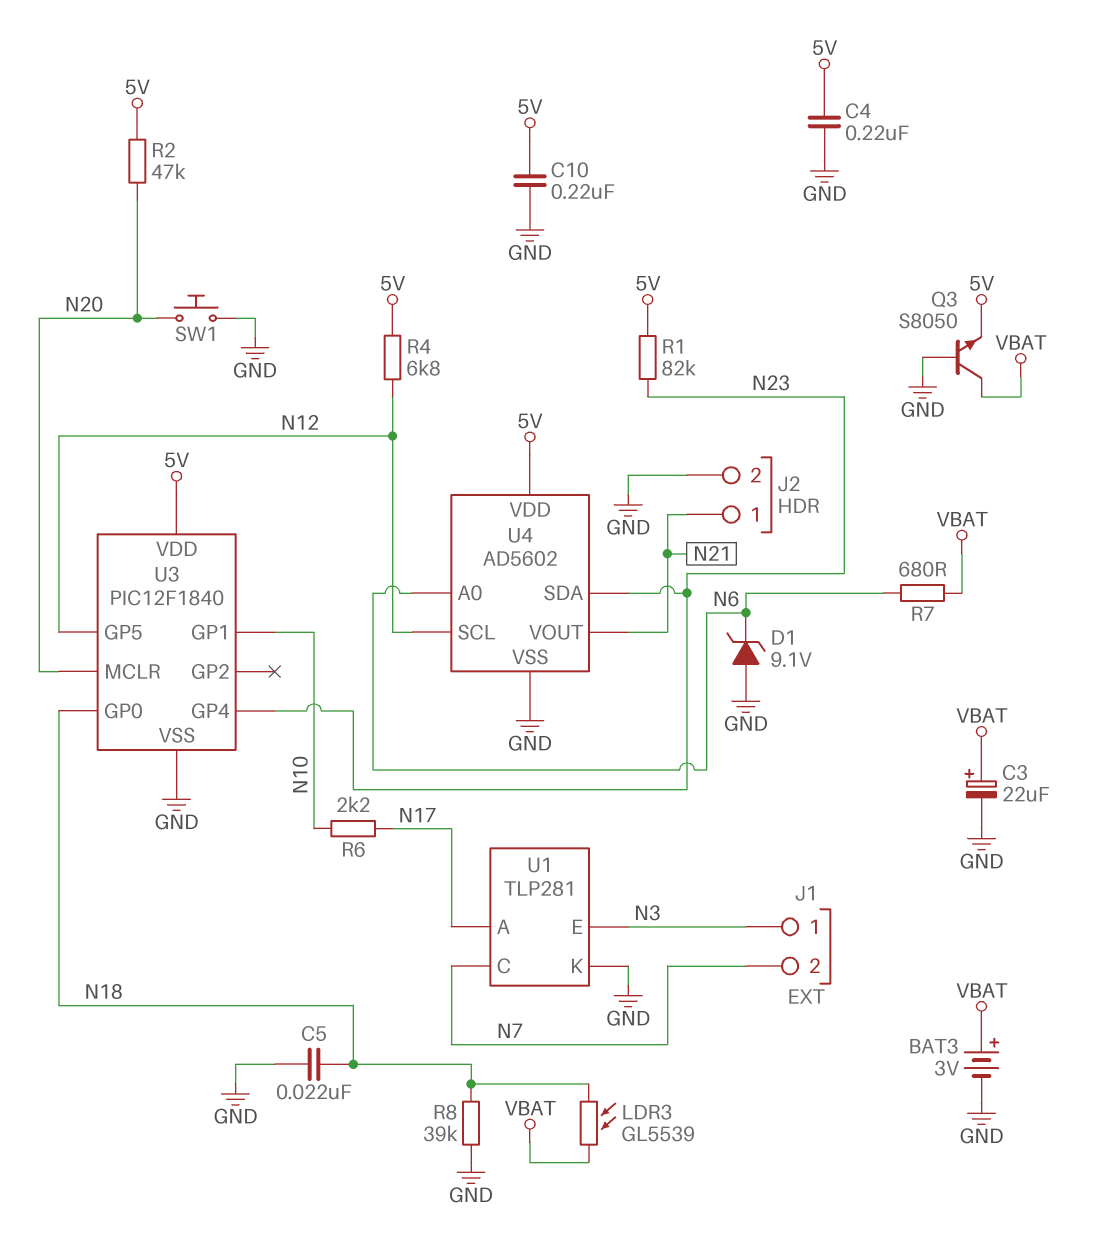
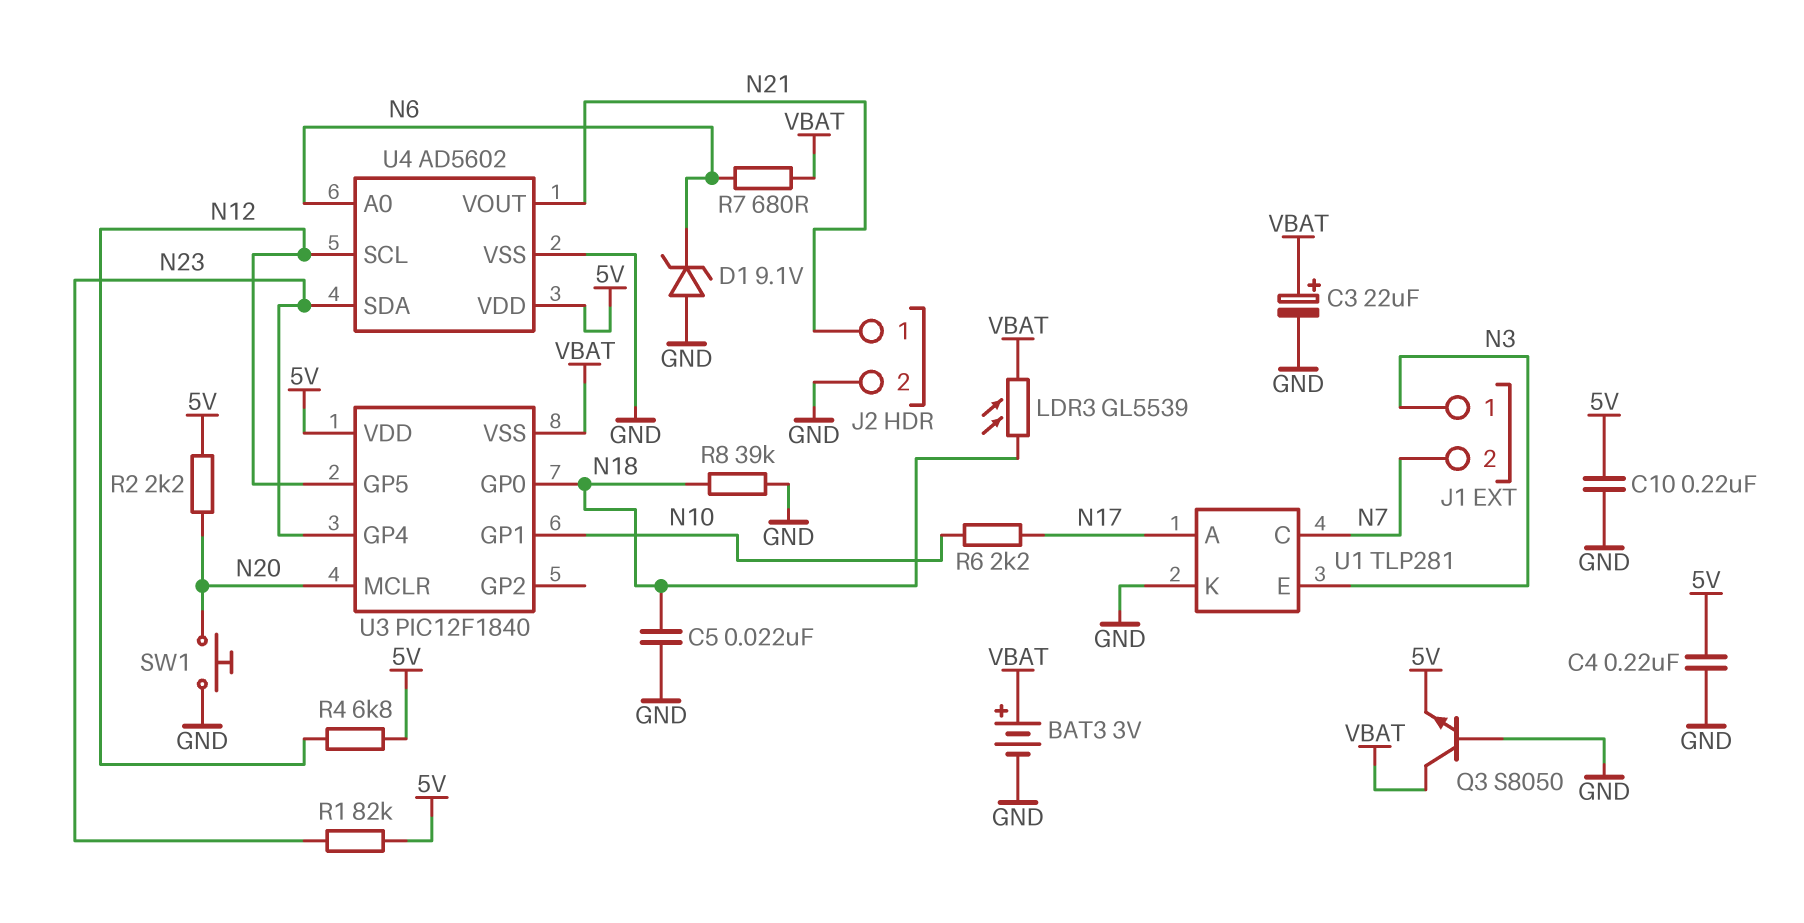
R2: 47k (5V, N20) -> 2.2k (5V, N20)
U3 pin VSS: GND -> VBAT

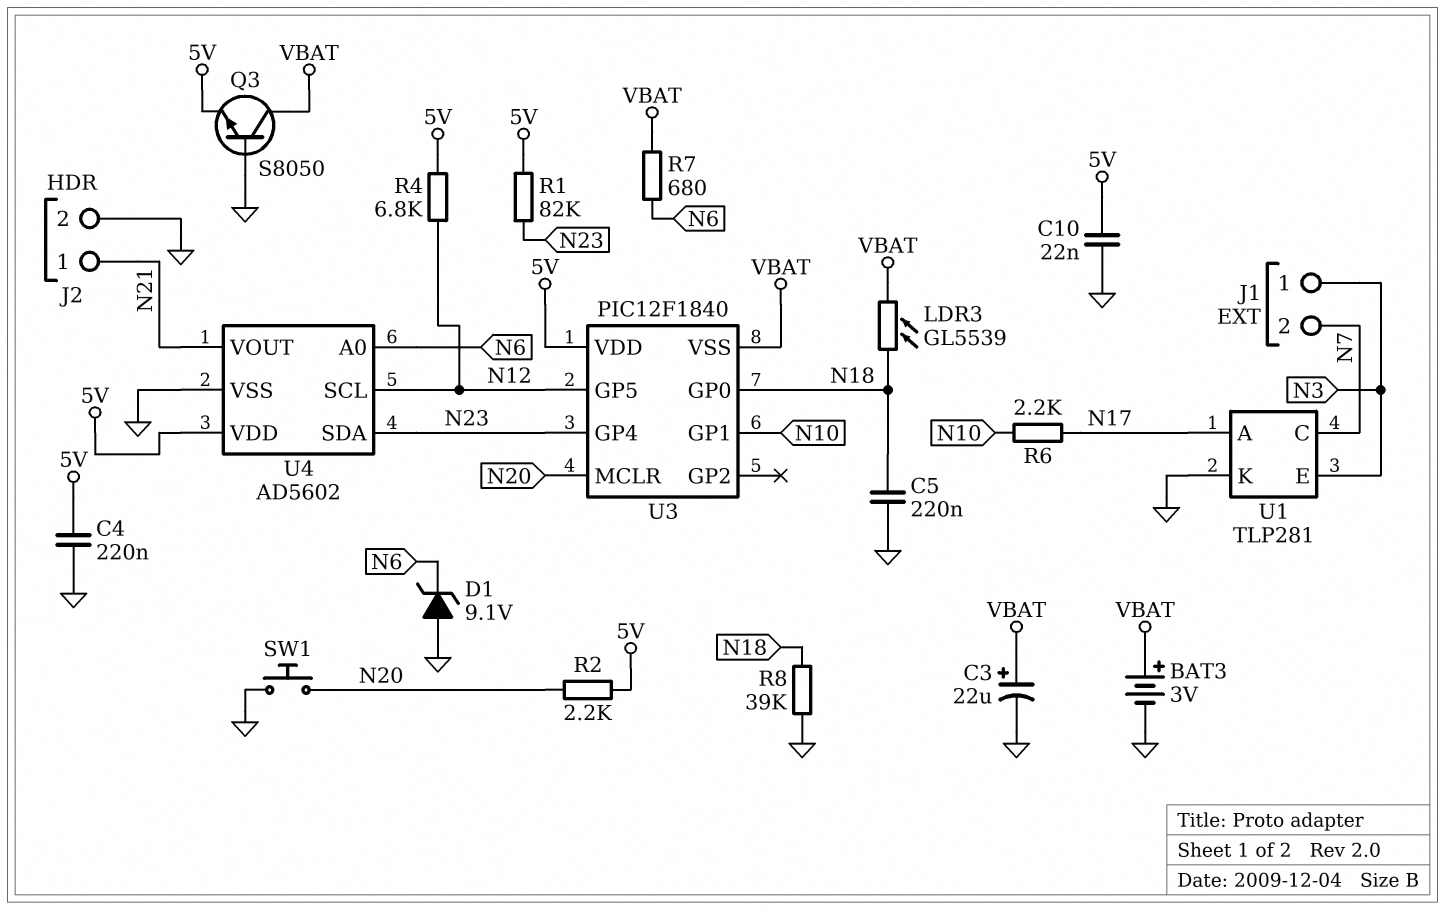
C5: 22nF (GND, N18) -> 220nF (GND, N18)
C10: 220nF (5V, GND) -> 22nF (5V, GND)

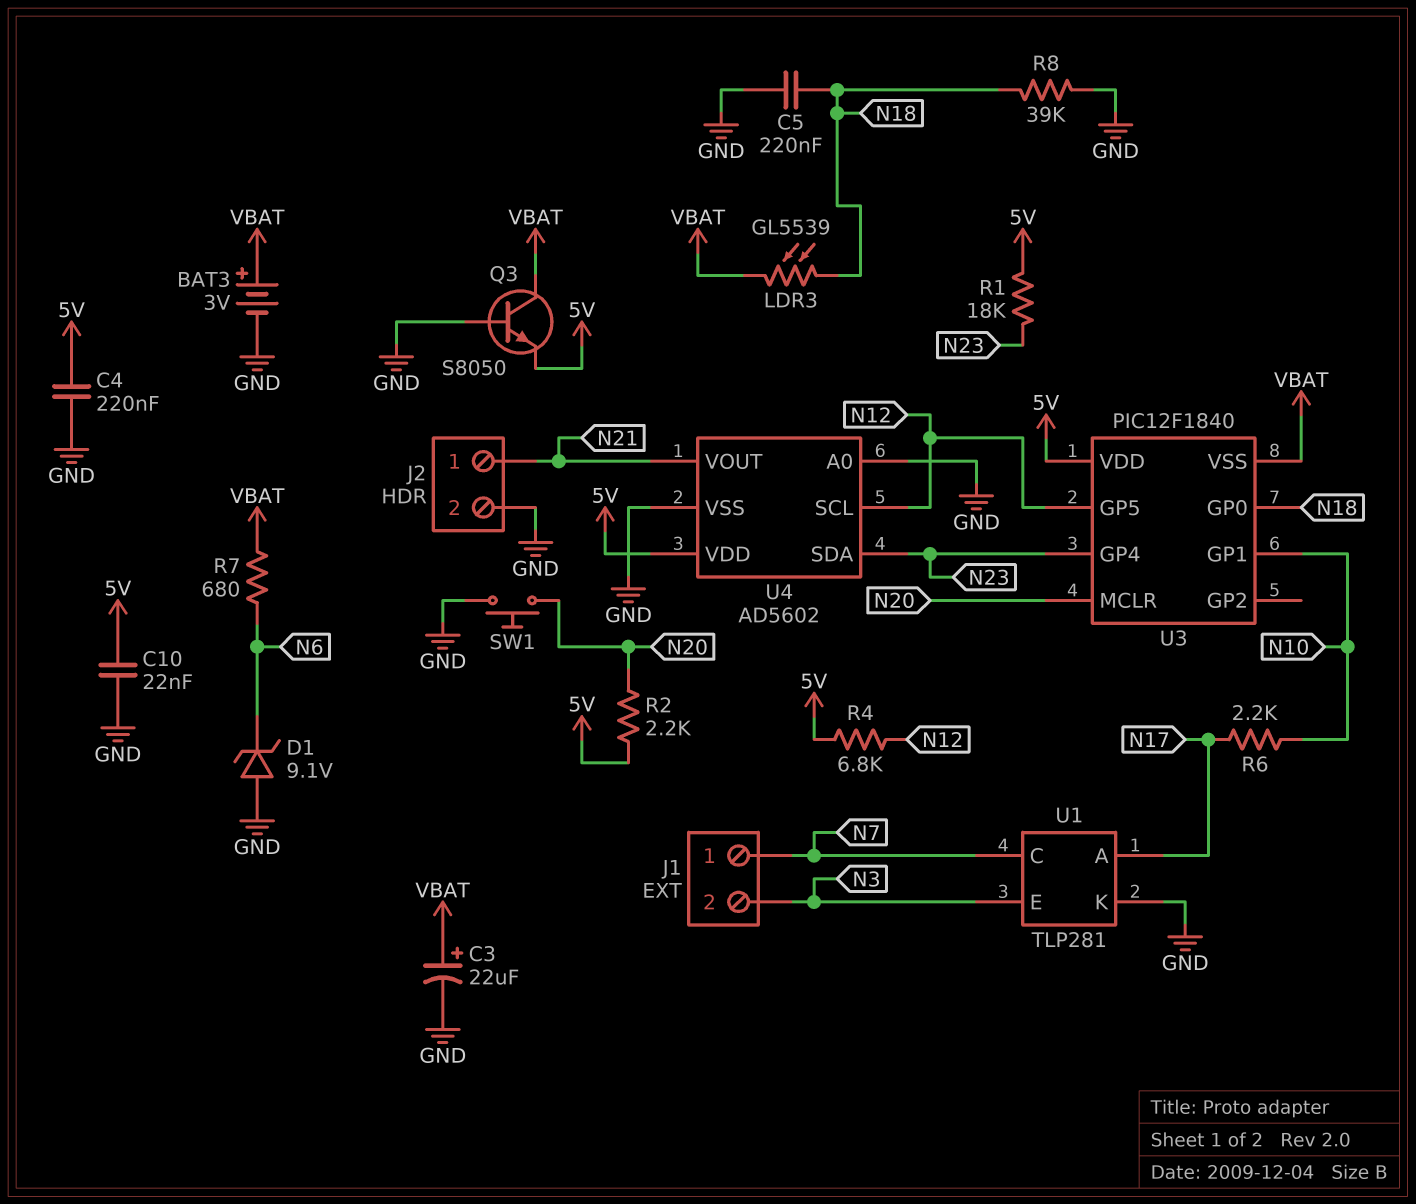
J1 pin 1: N3 -> N7
J1 pin 2: N7 -> N3
R1: 82k (5V, N23) -> 18k (5V, N23)
U4 pin A0: N6 -> GND

